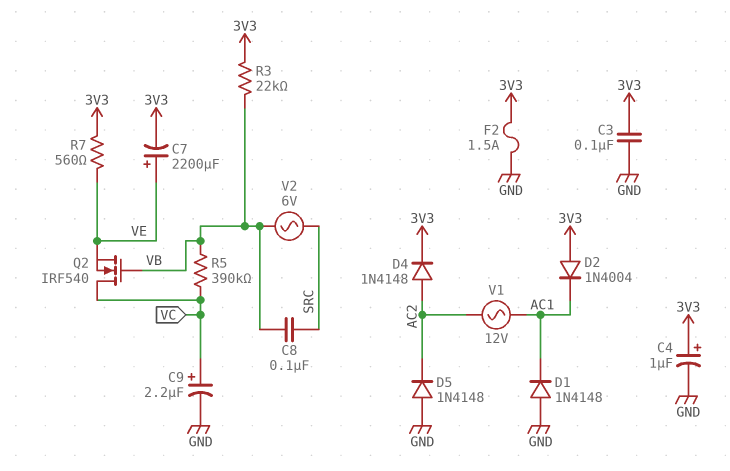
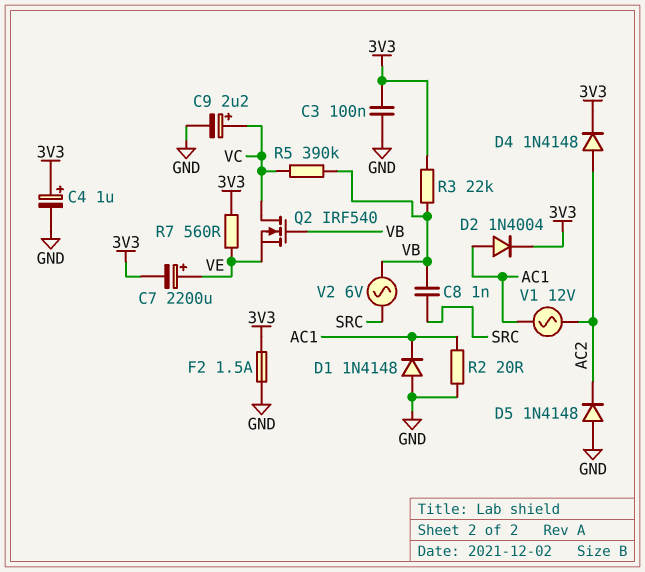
C8: 100nF (SRC, VB) -> 1nF (SRC, VB)
D2: diode 1N4004 (A 3V3, K AC1) -> diode 1N4004 (A AC1, K 3V3)
R2: none -> 20 (AC1, GND)

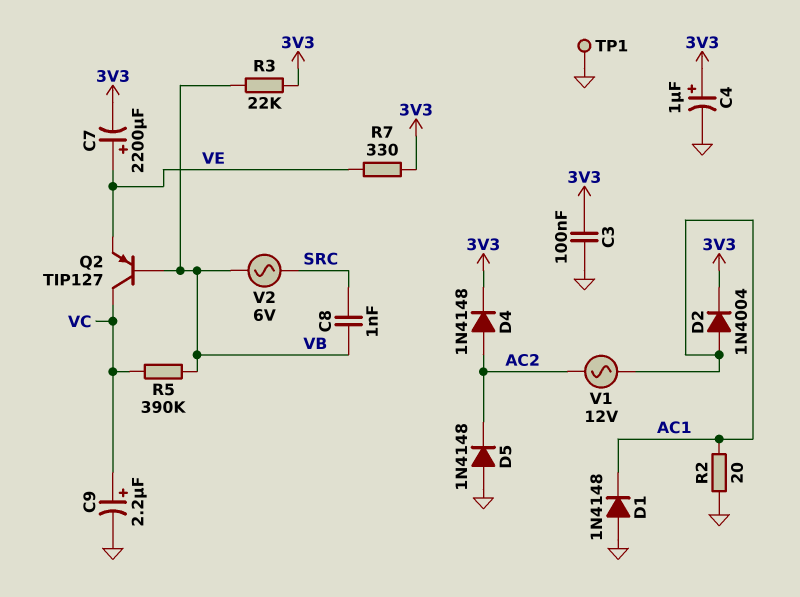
F2: 1.5A (3V3, GND) -> none
Q2: NMOS IRF540 (G VB, D VC, S VE) -> PNP TIP127 (B VB, C VC, E VE)
R7: 560 (3V3, VE) -> 330 (3V3, VE)
TP1: none -> test point (GND)

